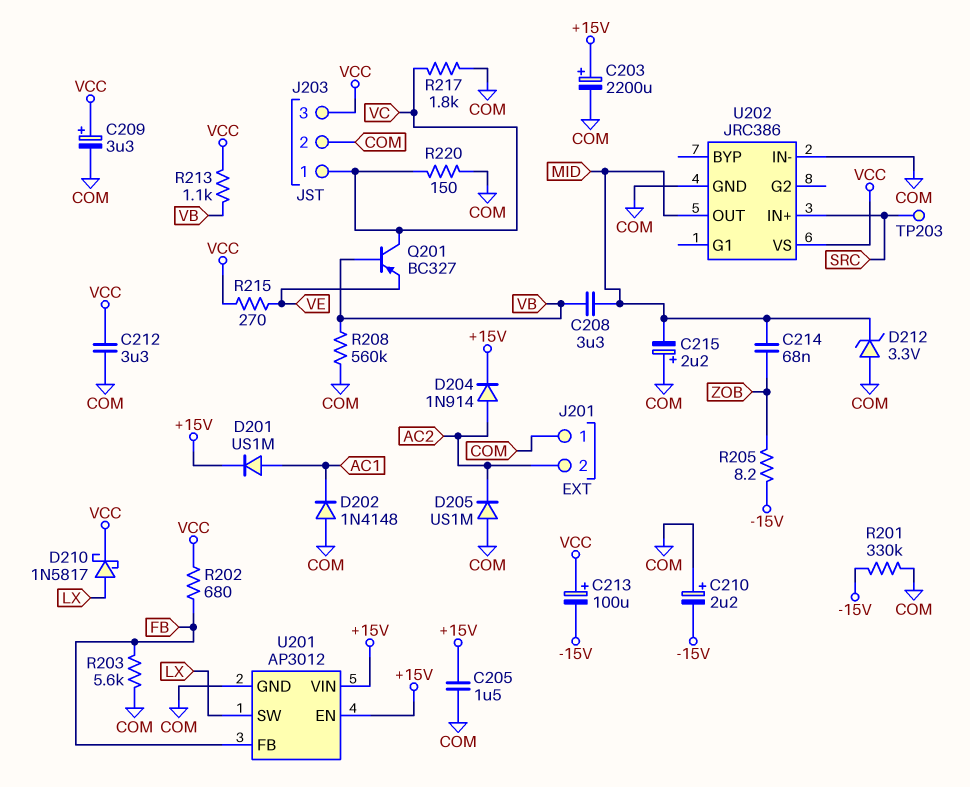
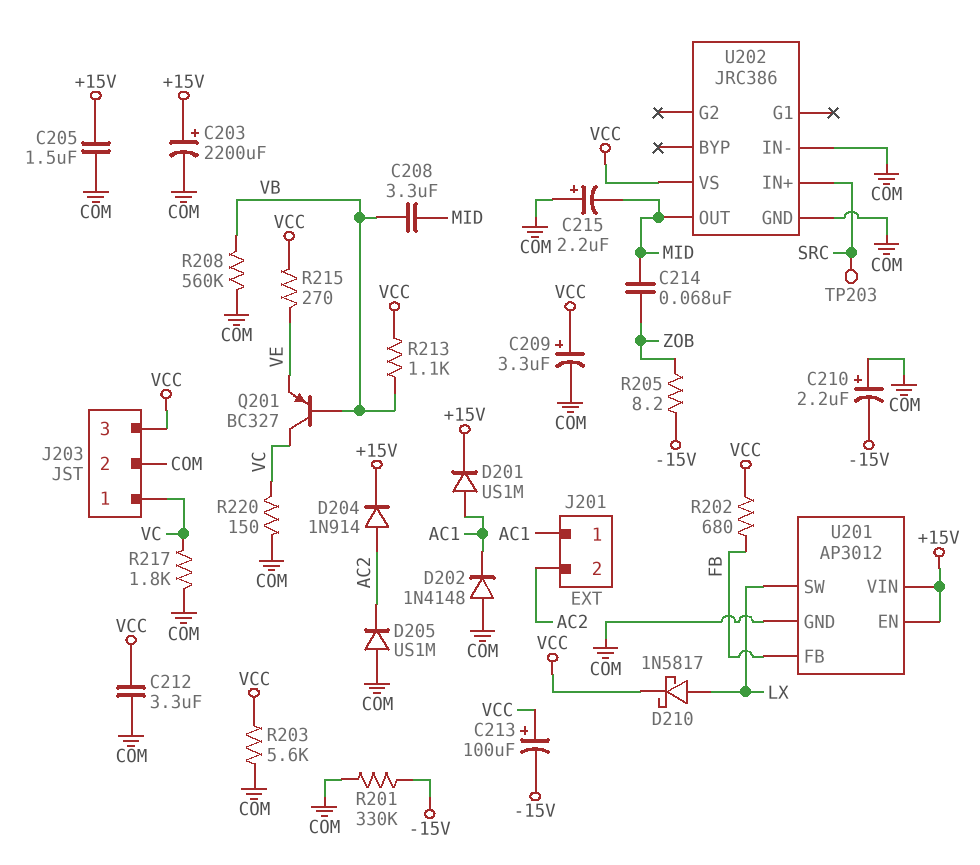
D212: zener 3.3V (A COM, K MID) -> none
J201 pin 1: COM -> AC1
R203: 5.6k (COM, FB) -> 5.6k (COM, VCC)

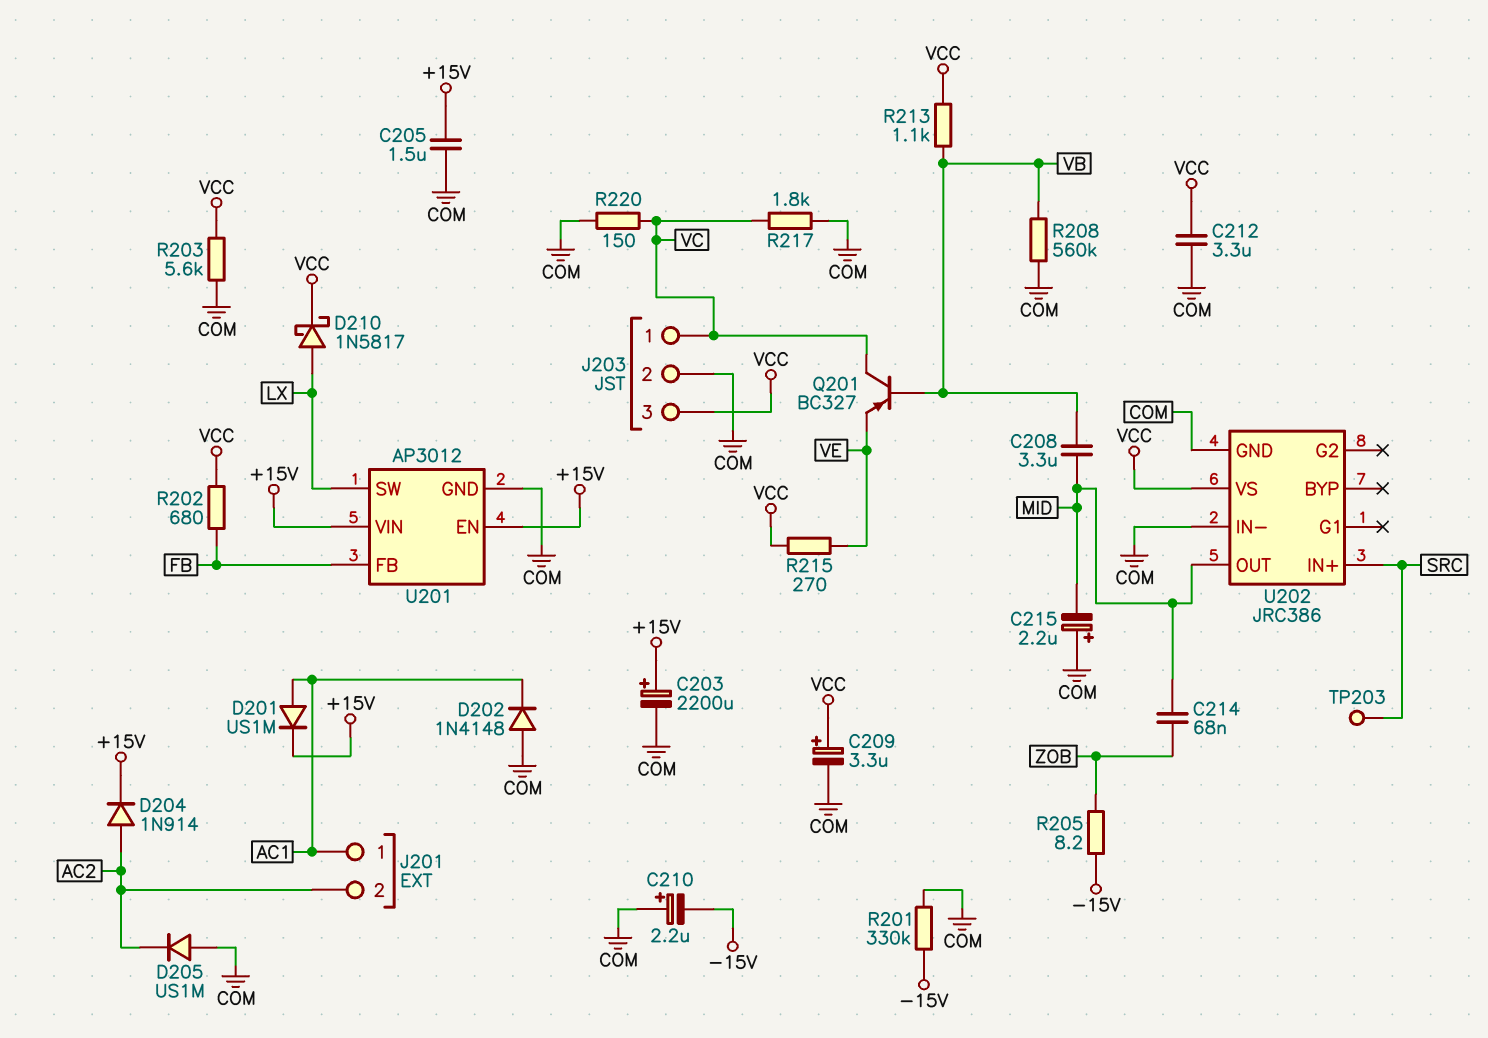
C213: 100uF (plus VCC, minus -15V) -> none

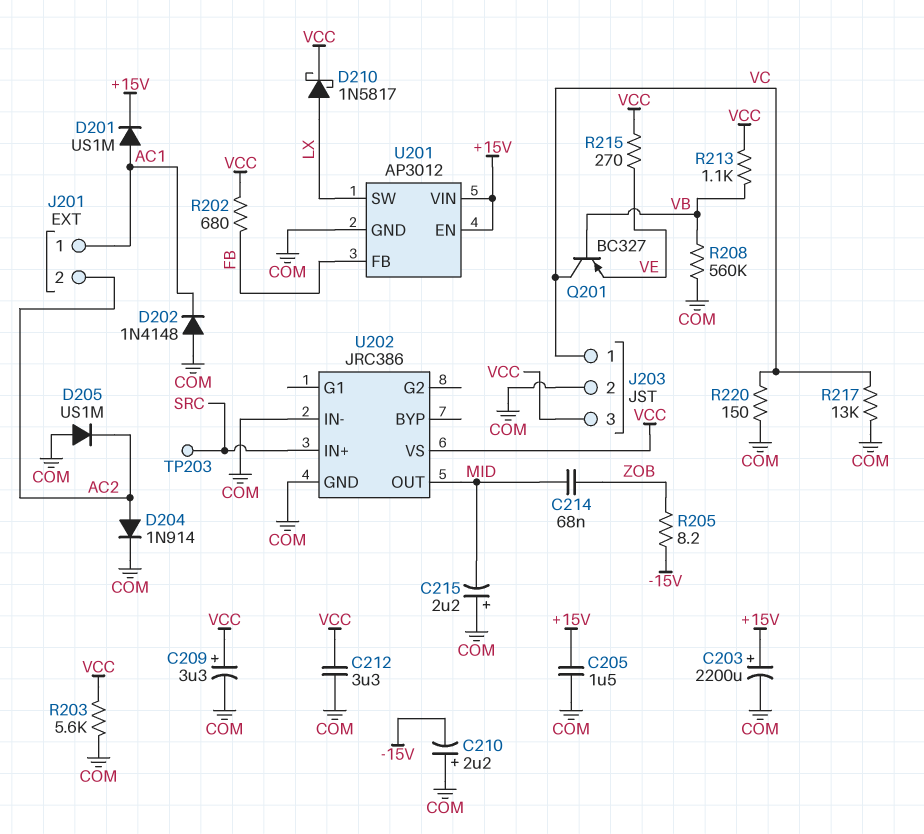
C208: 3.3uF (MID, VB) -> none
D204: diode 1N914 (A AC2, K +15V) -> diode 1N914 (A AC2, K COM)
R201: 330k (-15V, COM) -> none
R217: 1.8k (COM, VC) -> 13k (COM, VC)

